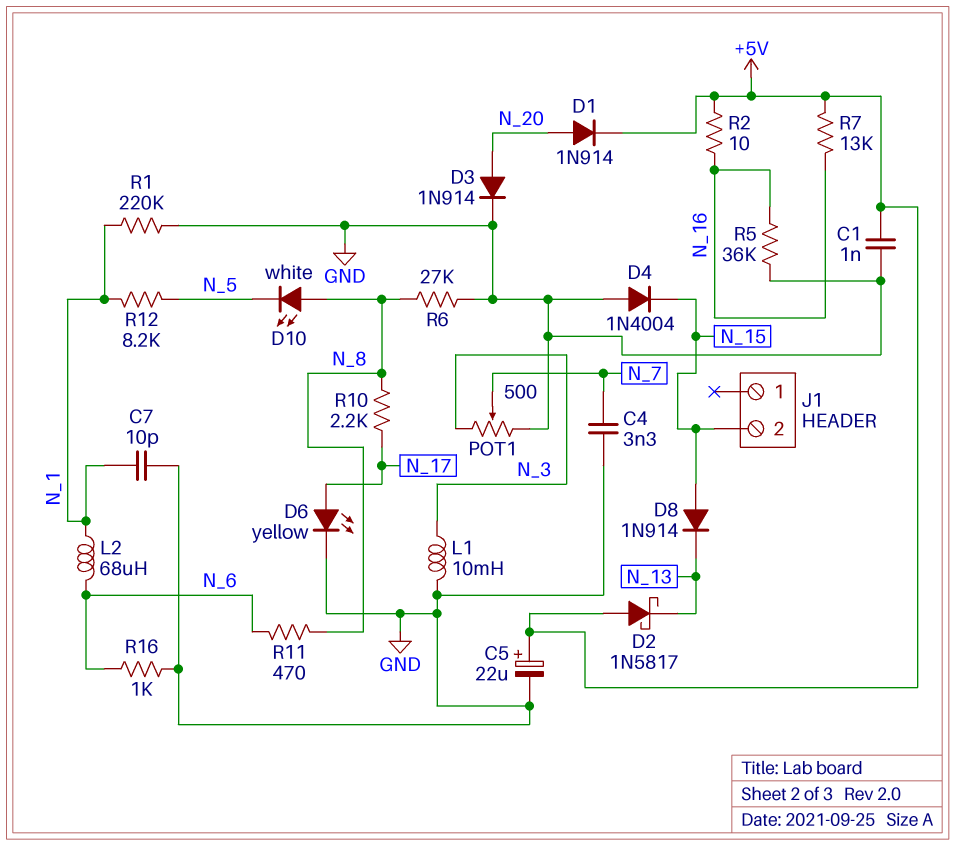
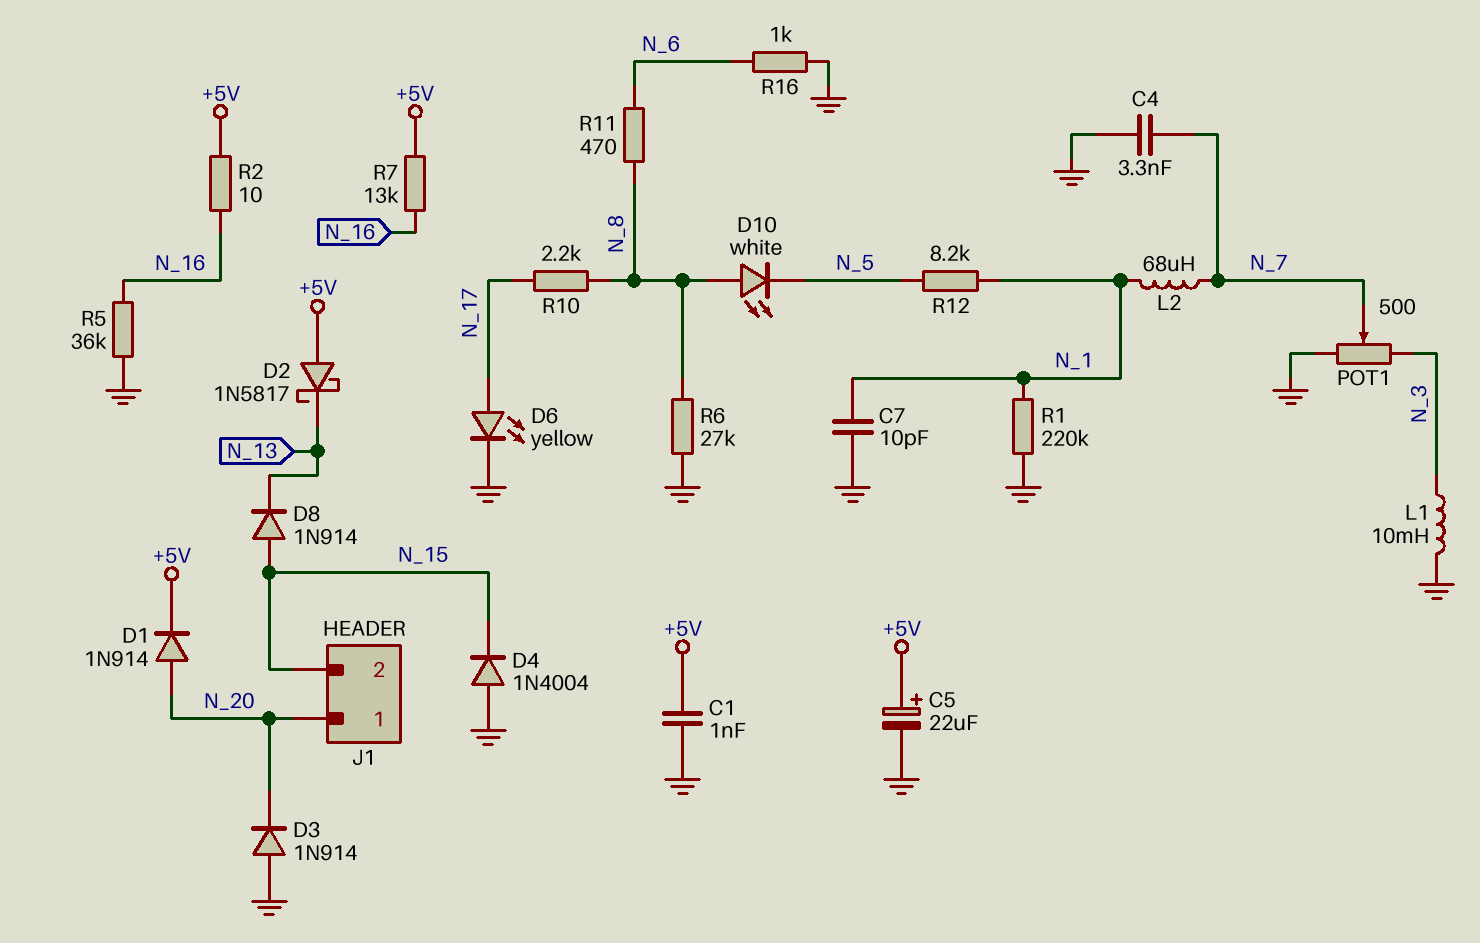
D3: diode 1N914 (A N_20, K GND) -> diode 1N914 (A GND, K N_20)
J1 pin 1: none -> N_20
L2: 68uH (N_1, N_6) -> 68uH (N_1, N_7)

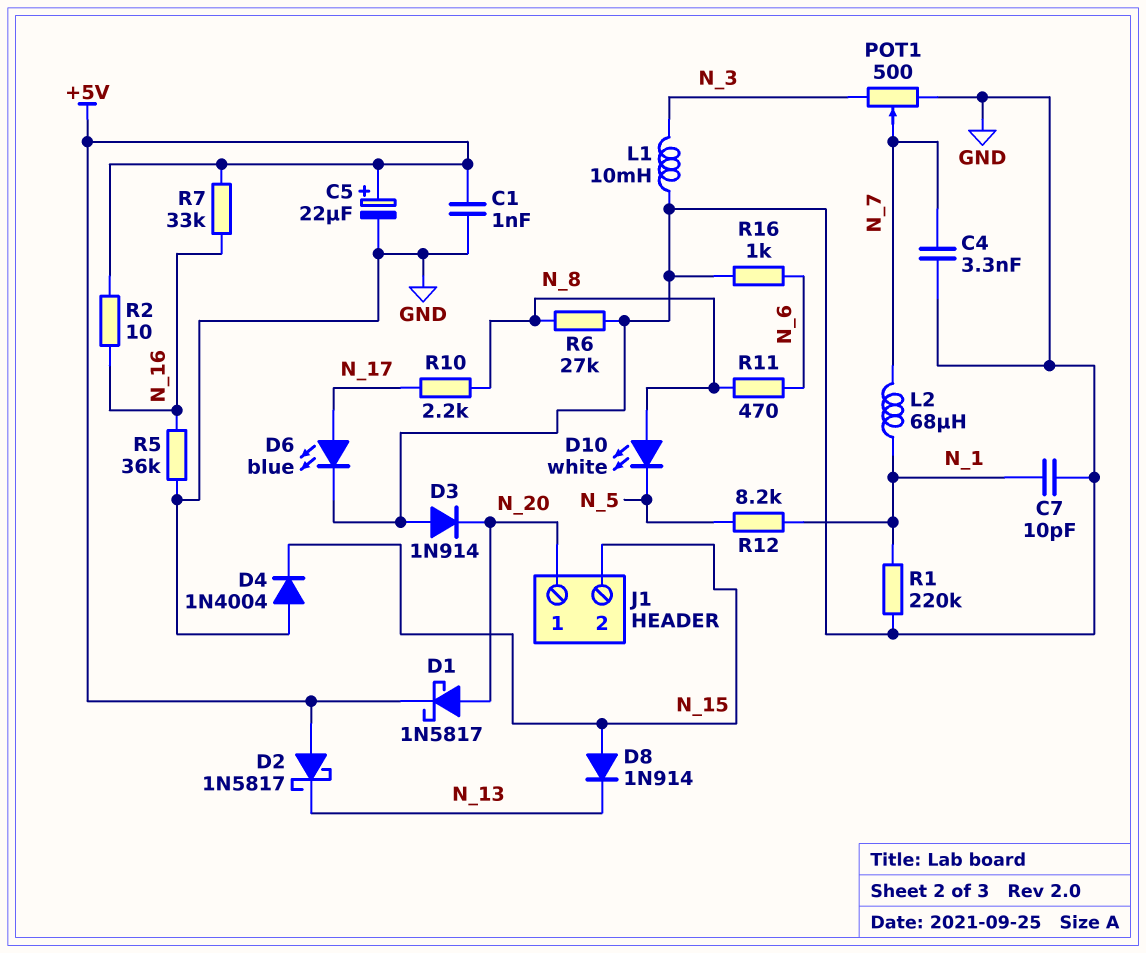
D1: diode 1N914 (A N_20, K +5V) -> schottky 1N5817 (A N_20, K +5V)
D6: LED yellow (A N_17, K GND) -> LED blue (A N_17, K GND)
R7: 13k (+5V, N_16) -> 33k (+5V, N_16)

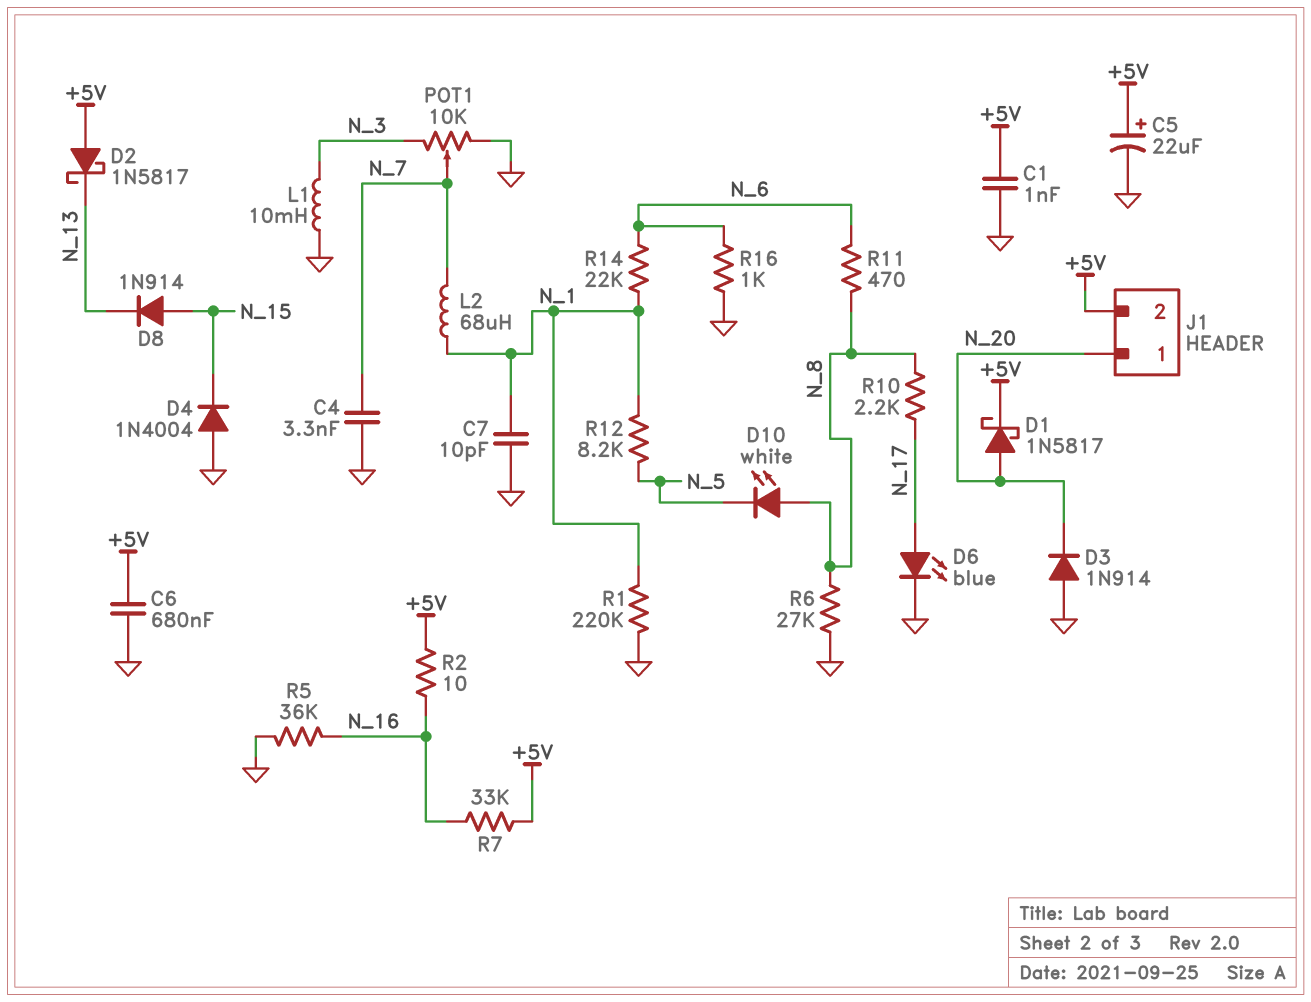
C6: none -> 680nF (+5V, GND)
J1 pin 2: N_15 -> +5V
POT1: 500 (GND, N_3, wiper N_7) -> 10k (GND, N_3, wiper N_7)
R14: none -> 22k (N_1, N_6)

